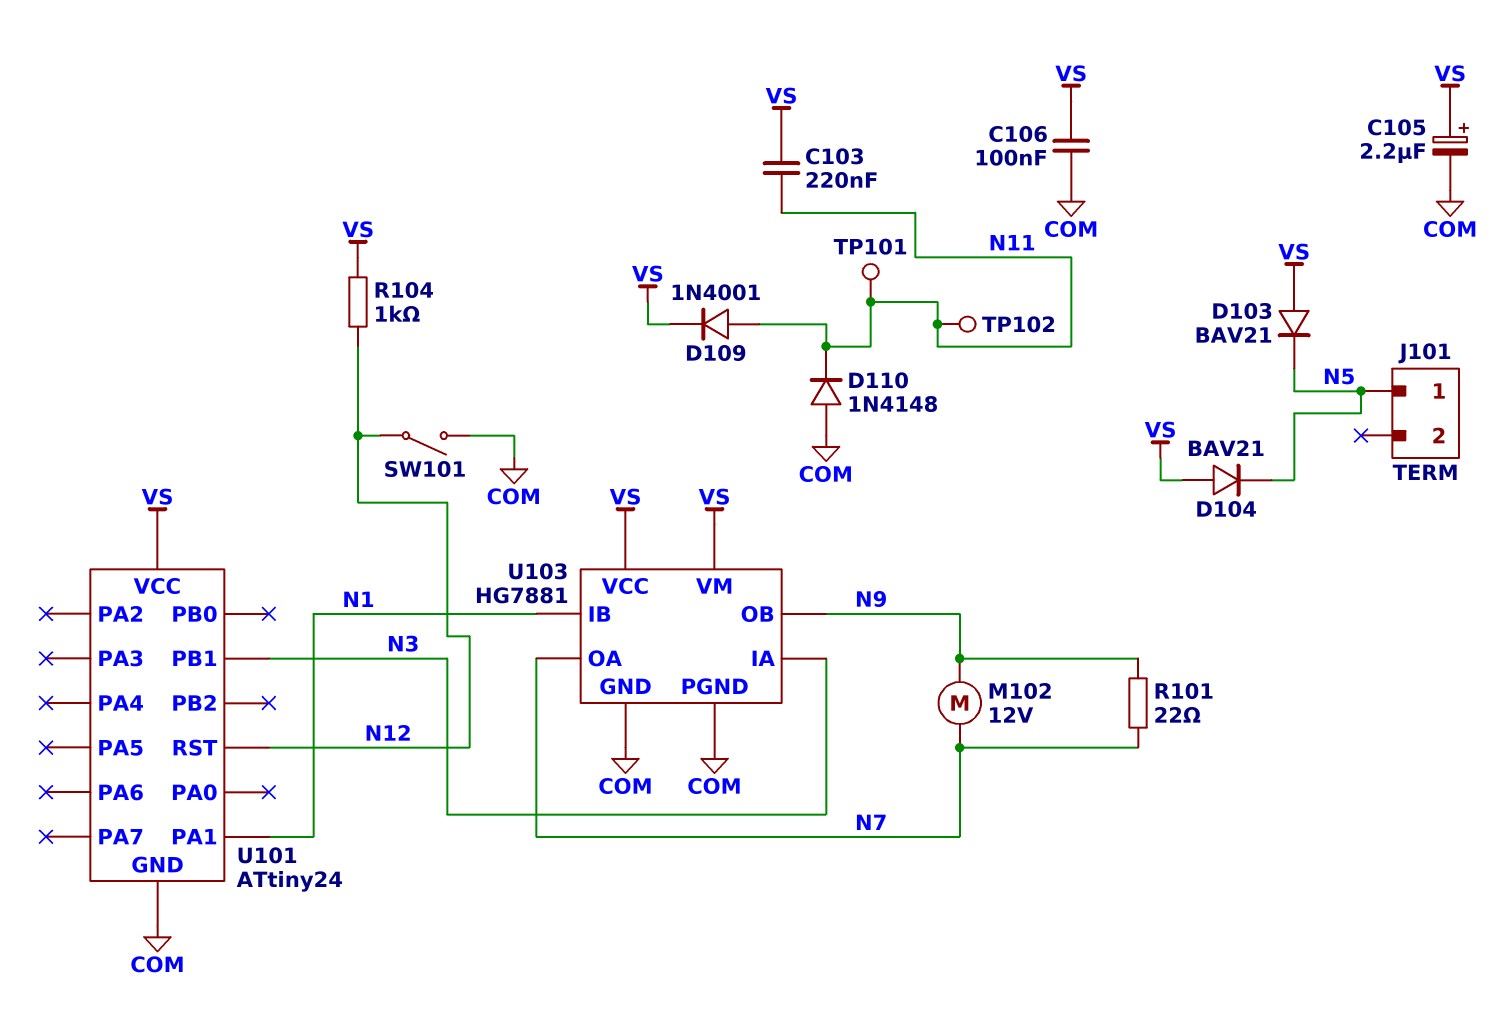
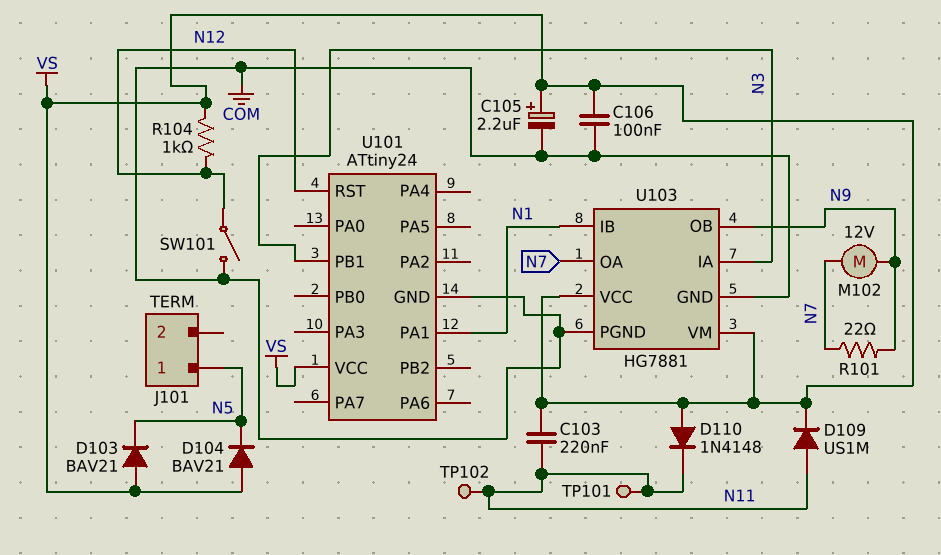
D109: diode 1N4001 (A N11, K VS) -> diode US1M (A N11, K VS)
D110: diode 1N4148 (A COM, K N11) -> diode 1N4148 (A VS, K N11)

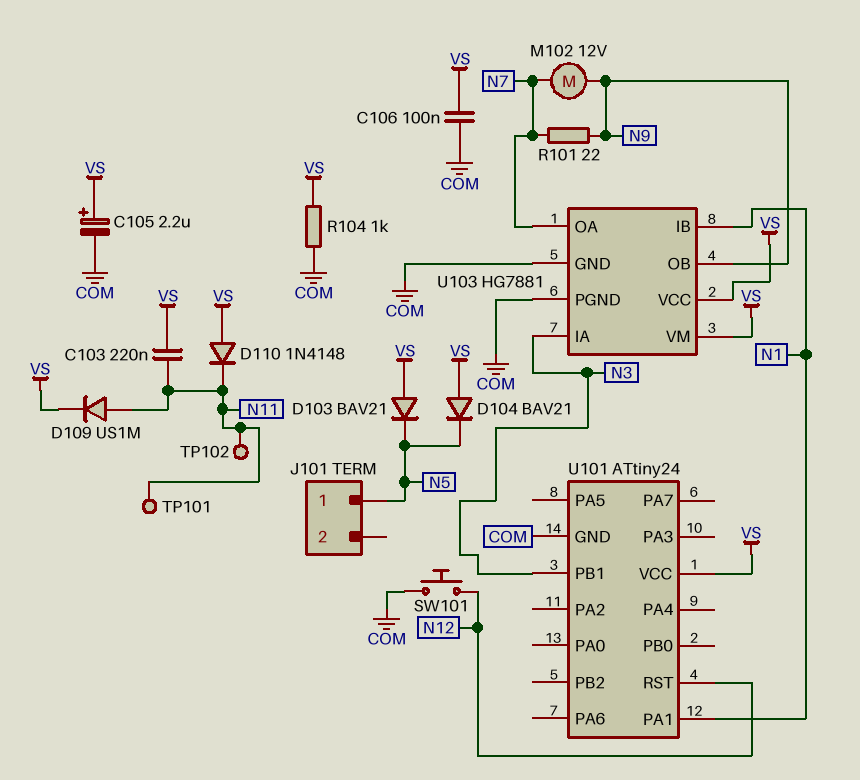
R104: 1k (N12, VS) -> 1k (COM, VS)
SW101: switch (COM, N12) -> button (COM, N12)

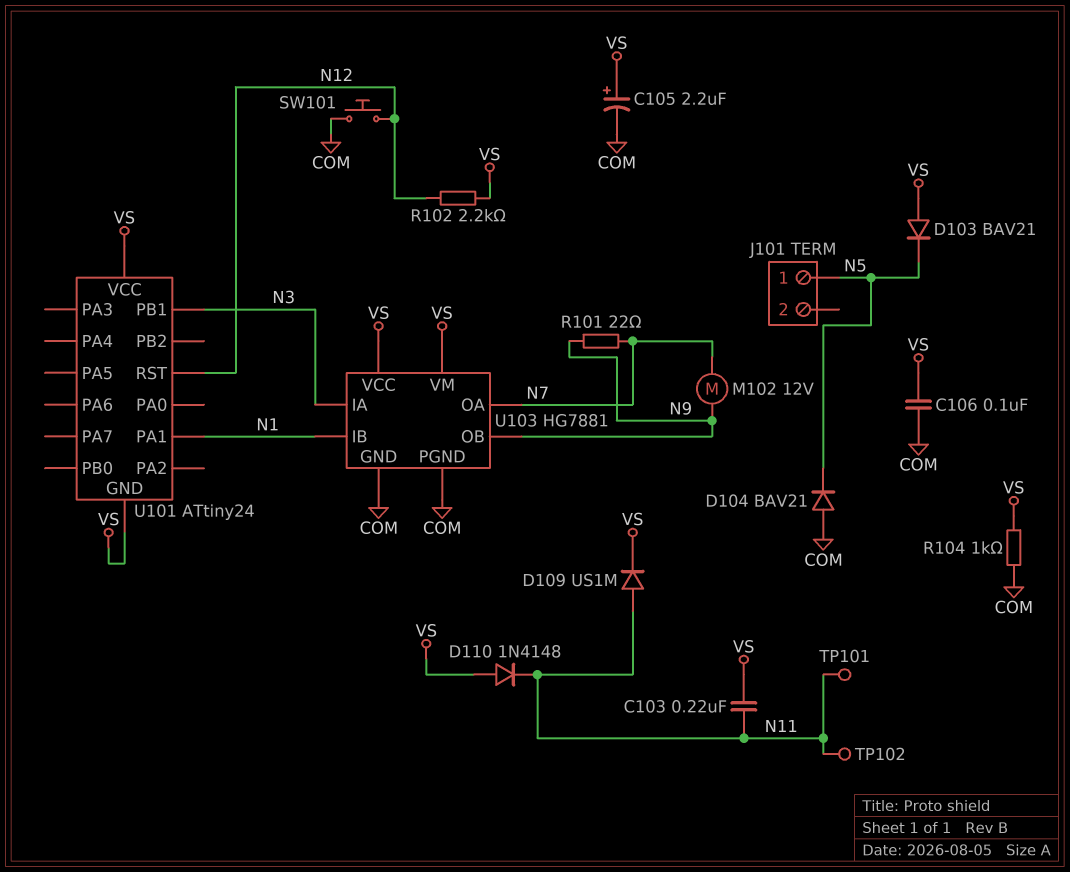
D104: diode BAV21 (A VS, K N5) -> diode BAV21 (A COM, K N5)
R102: none -> 2.2k (N12, VS)
U101 pin GND: COM -> VS

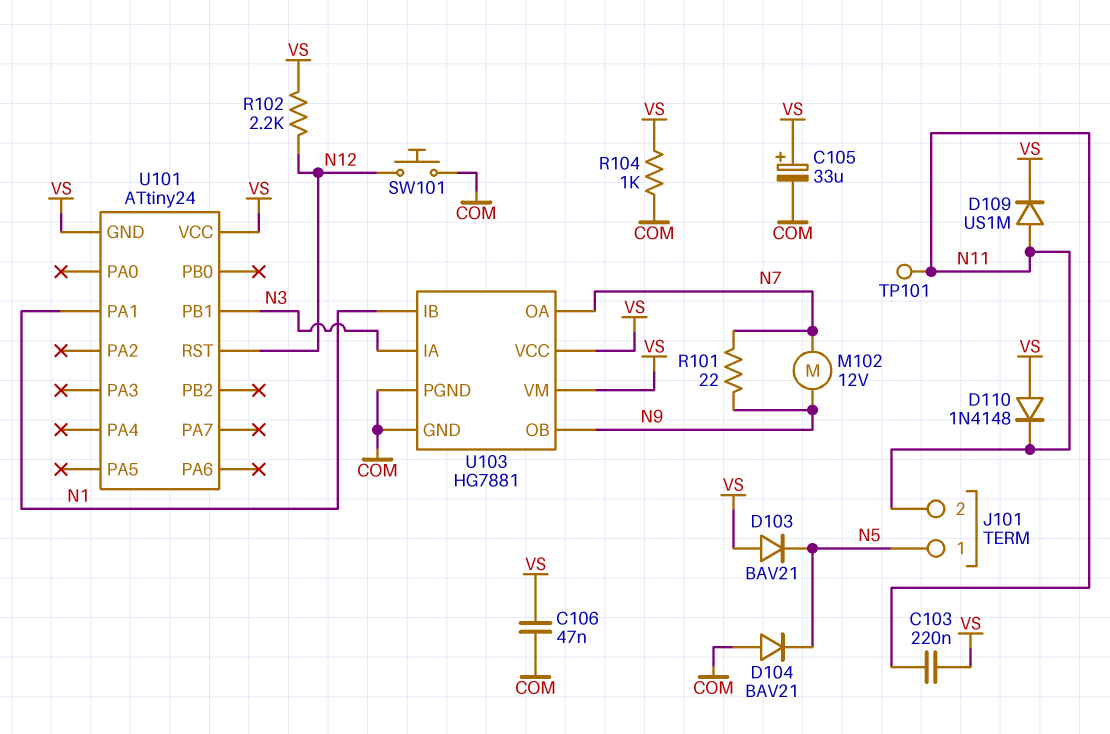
C105: 2.2uF (plus VS, minus COM) -> 33uF (plus VS, minus COM)
C106: 100nF (COM, VS) -> 47nF (COM, VS)
J101 pin 2: none -> N11
TP102: test point (N11) -> none

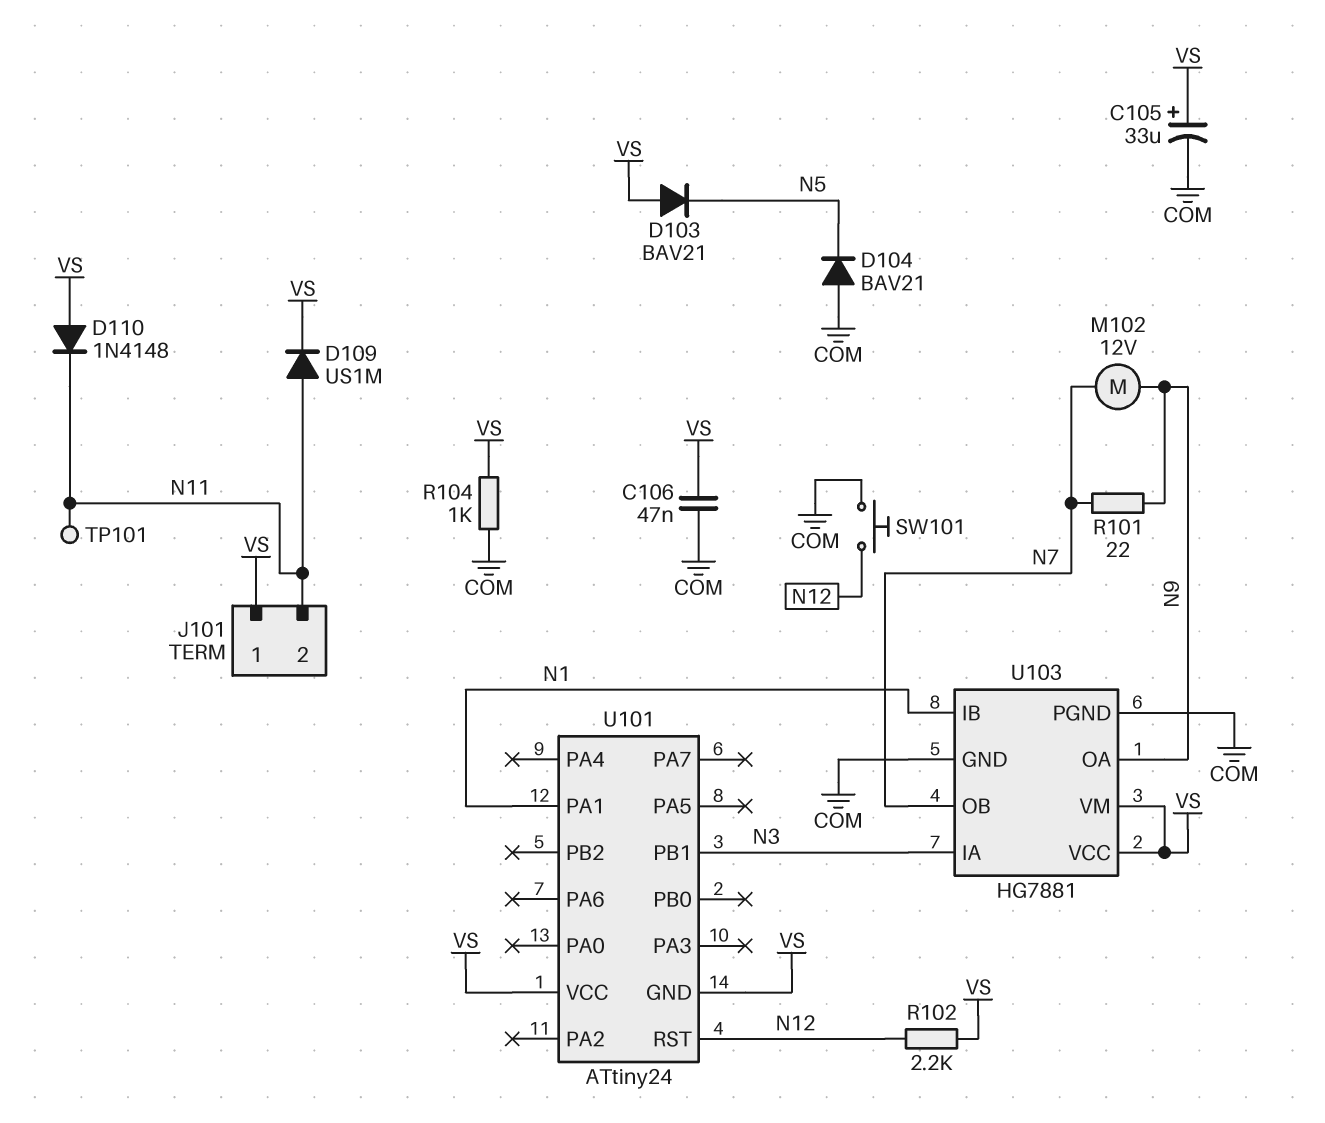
C103: 220nF (N11, VS) -> none
J101 pin 1: N5 -> VS
U103 pin OA: N7 -> N9
U103 pin OB: N9 -> N7

